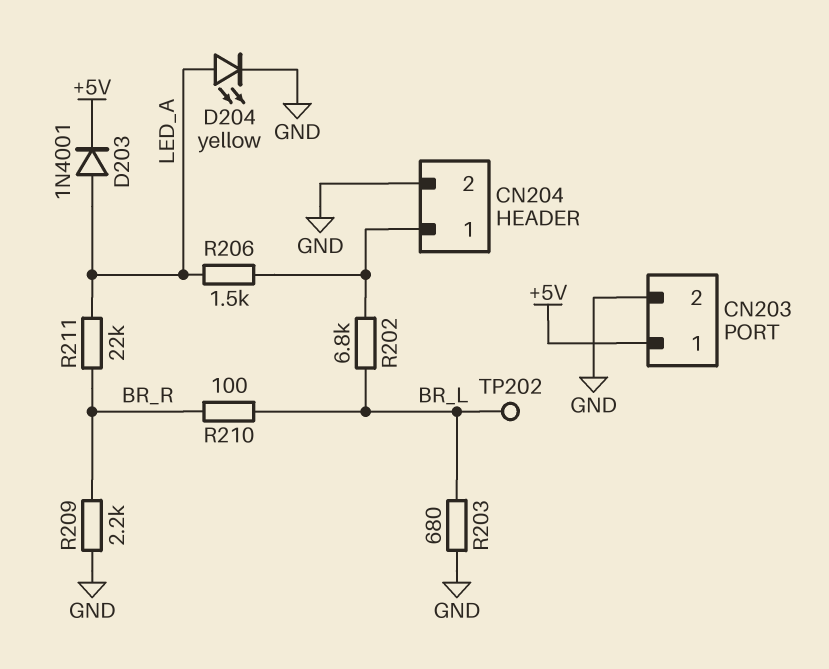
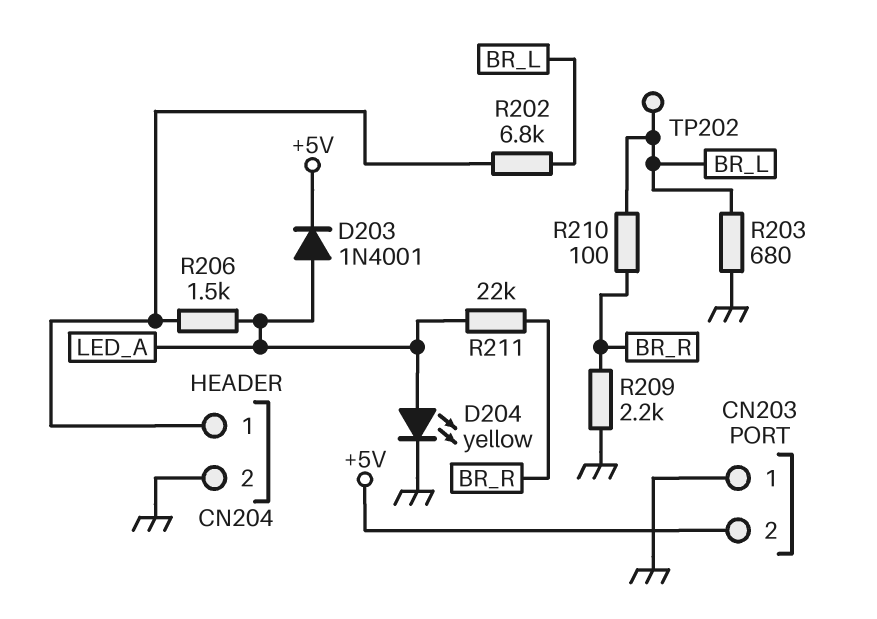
CN203 pin 1: +5V -> GND
CN203 pin 2: GND -> +5V

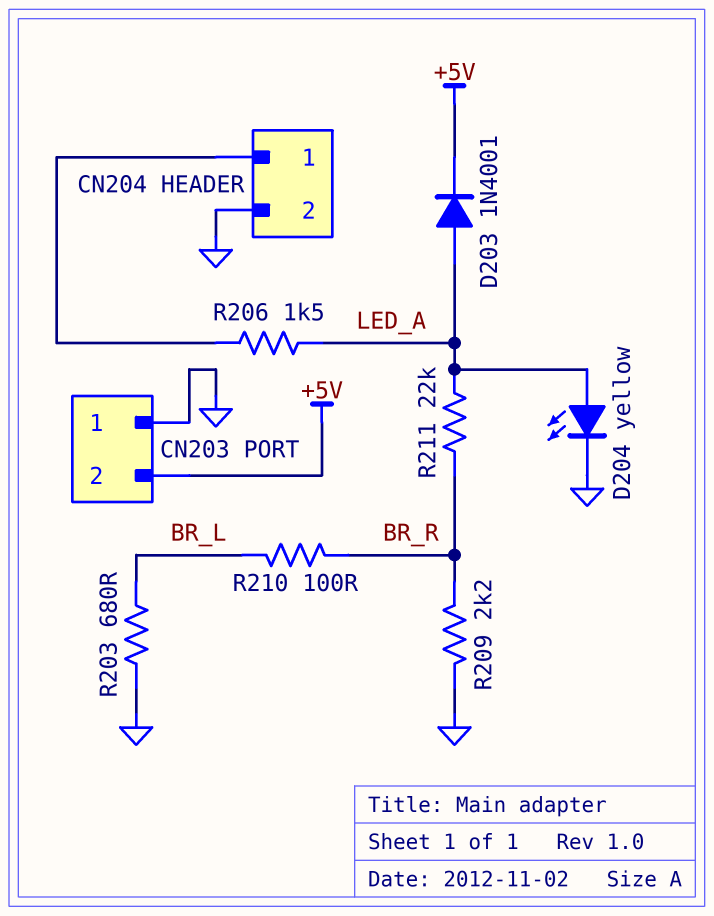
R202: 6.8k (BR_L, CN204/1) -> none
TP202: test point (BR_L) -> none

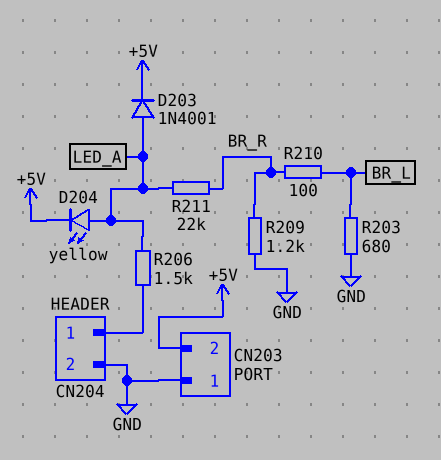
D204: LED yellow (A LED_A, K GND) -> LED yellow (A LED_A, K +5V)
R209: 2.2k (BR_R, GND) -> 1.2k (BR_R, GND)

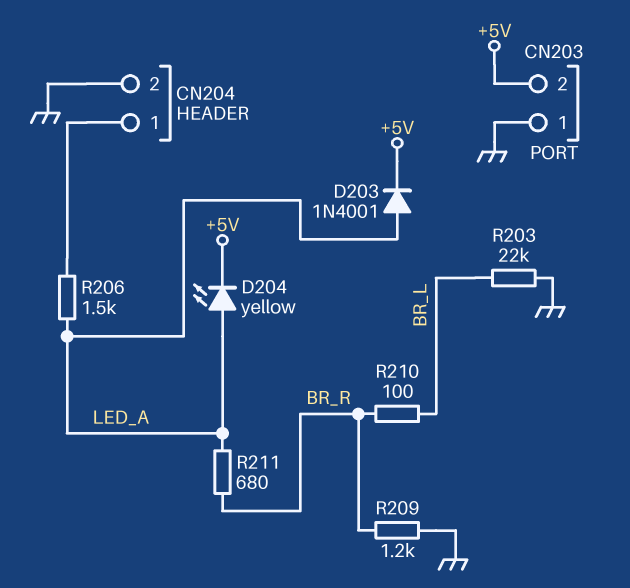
R203: 680 (BR_L, GND) -> 22k (BR_L, GND)
R211: 22k (BR_R, LED_A) -> 680 (BR_R, LED_A)

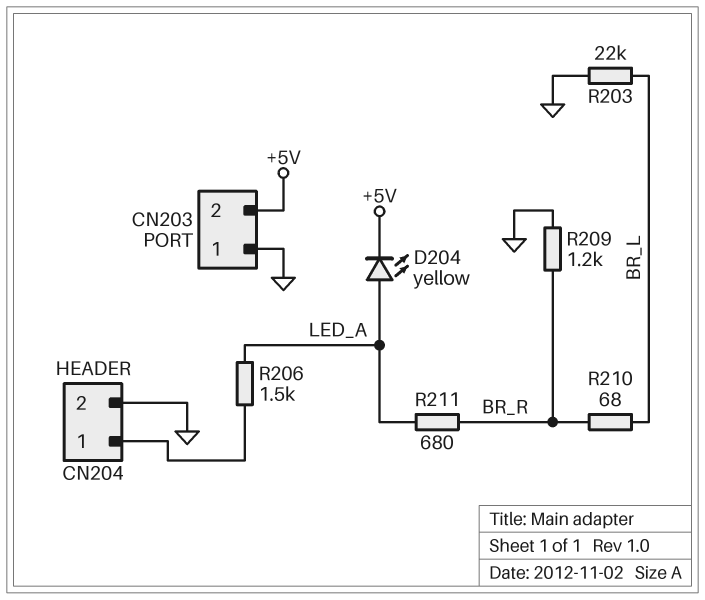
D203: diode 1N4001 (A LED_A, K +5V) -> none
R210: 100 (BR_L, BR_R) -> 68 (BR_L, BR_R)

